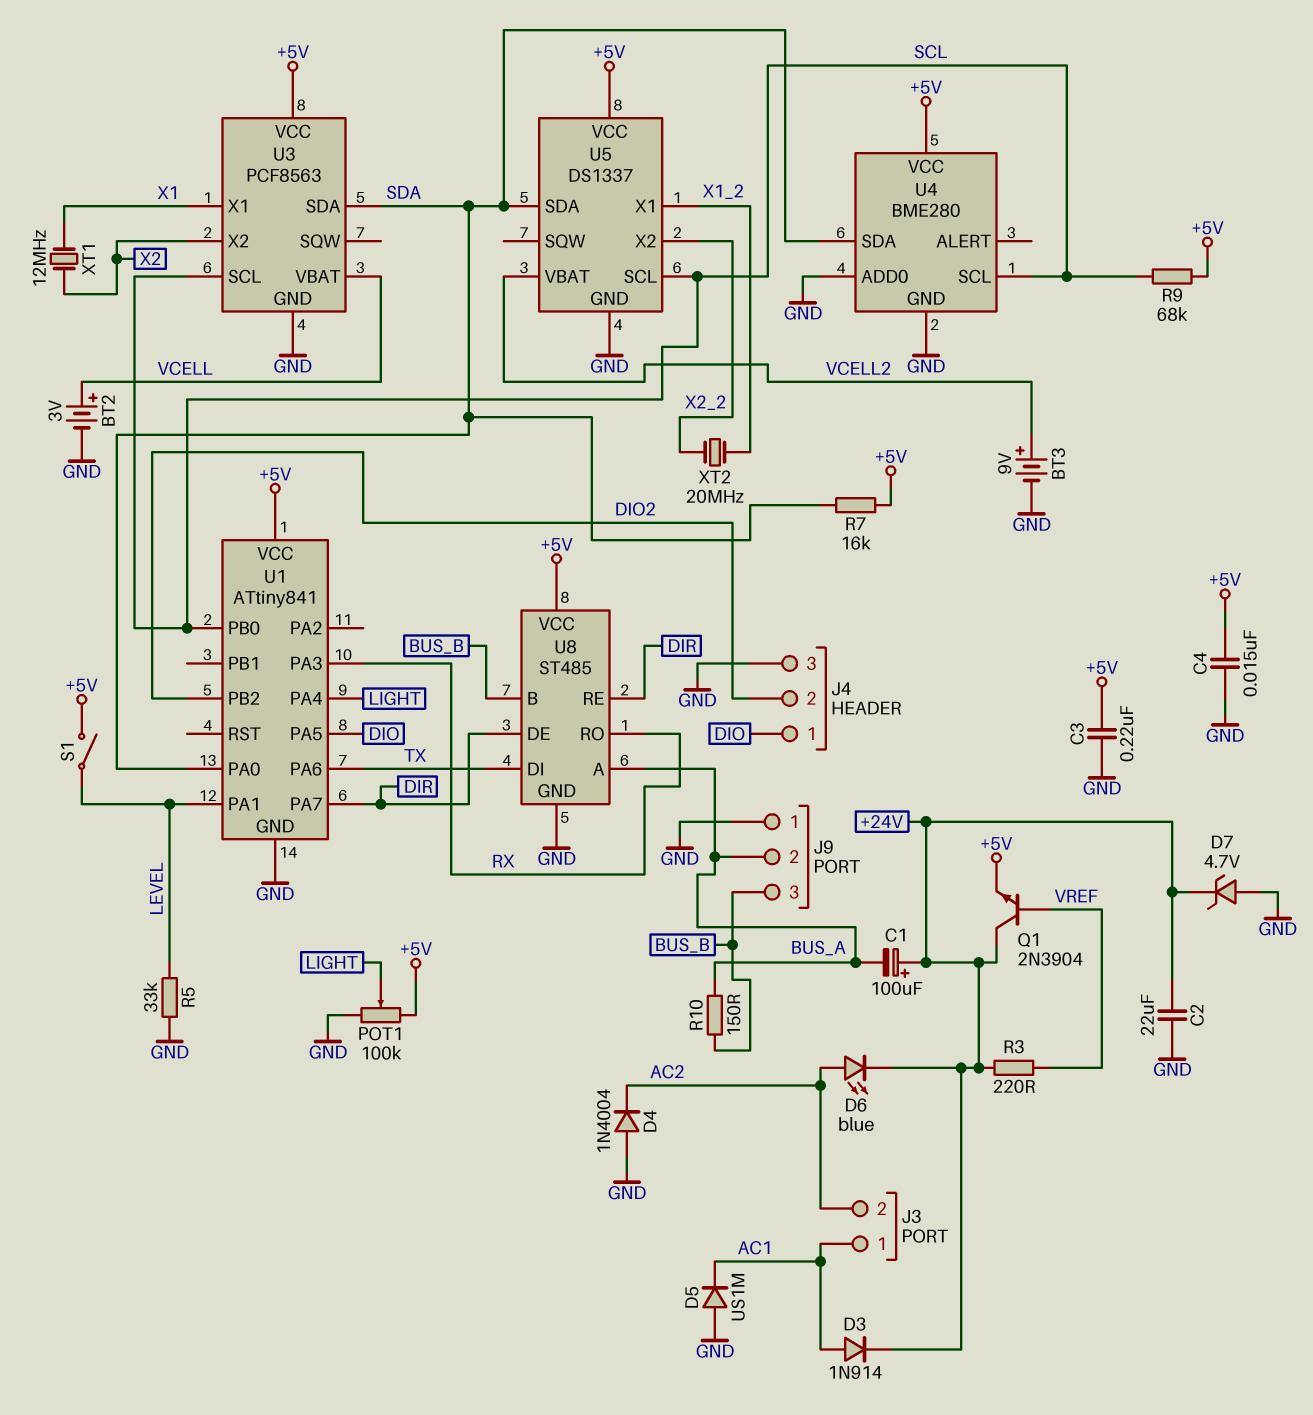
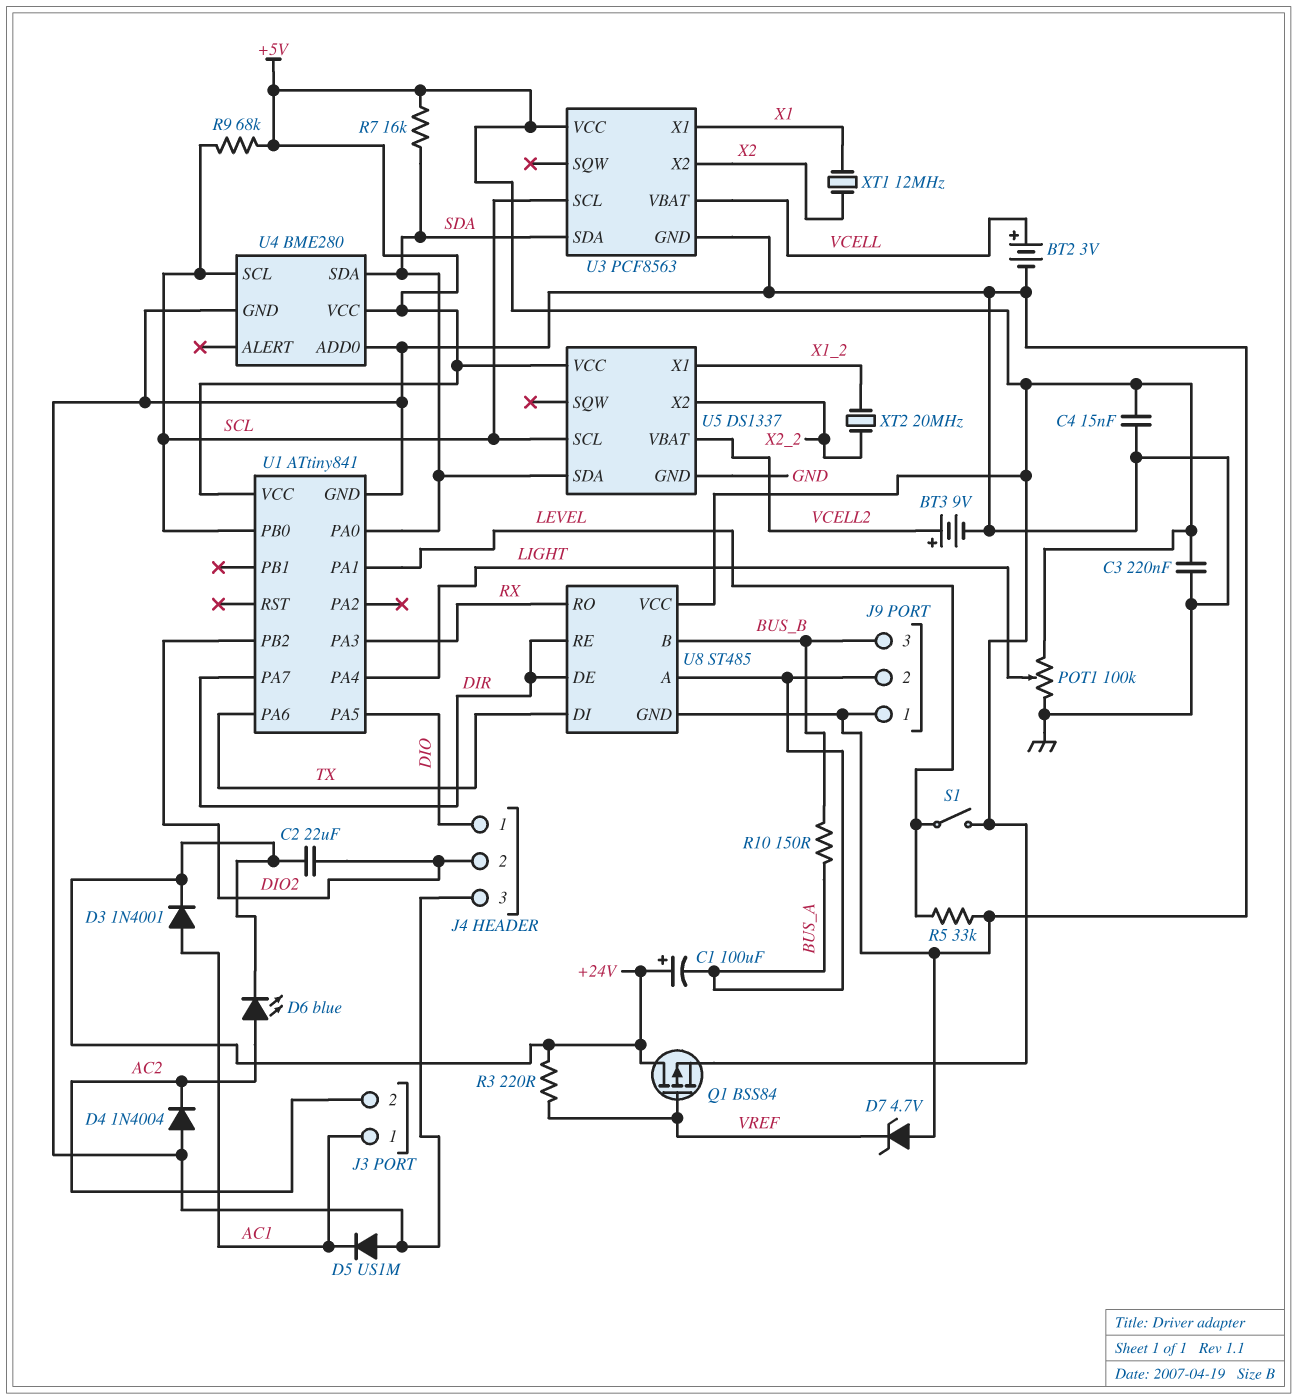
C2: 22uF (+24V, GND) -> 22uF (+24V, DIO2)
D3: diode 1N914 (A AC1, K +24V) -> diode 1N4001 (A AC1, K +24V)
D7: zener 4.7V (A GND, K +24V) -> zener 4.7V (A GND, K VREF)
Q1: NPN 2N3904 (B VREF, C +24V, E +5V) -> PMOS BSS84 (G VREF, D +24V, S +5V)

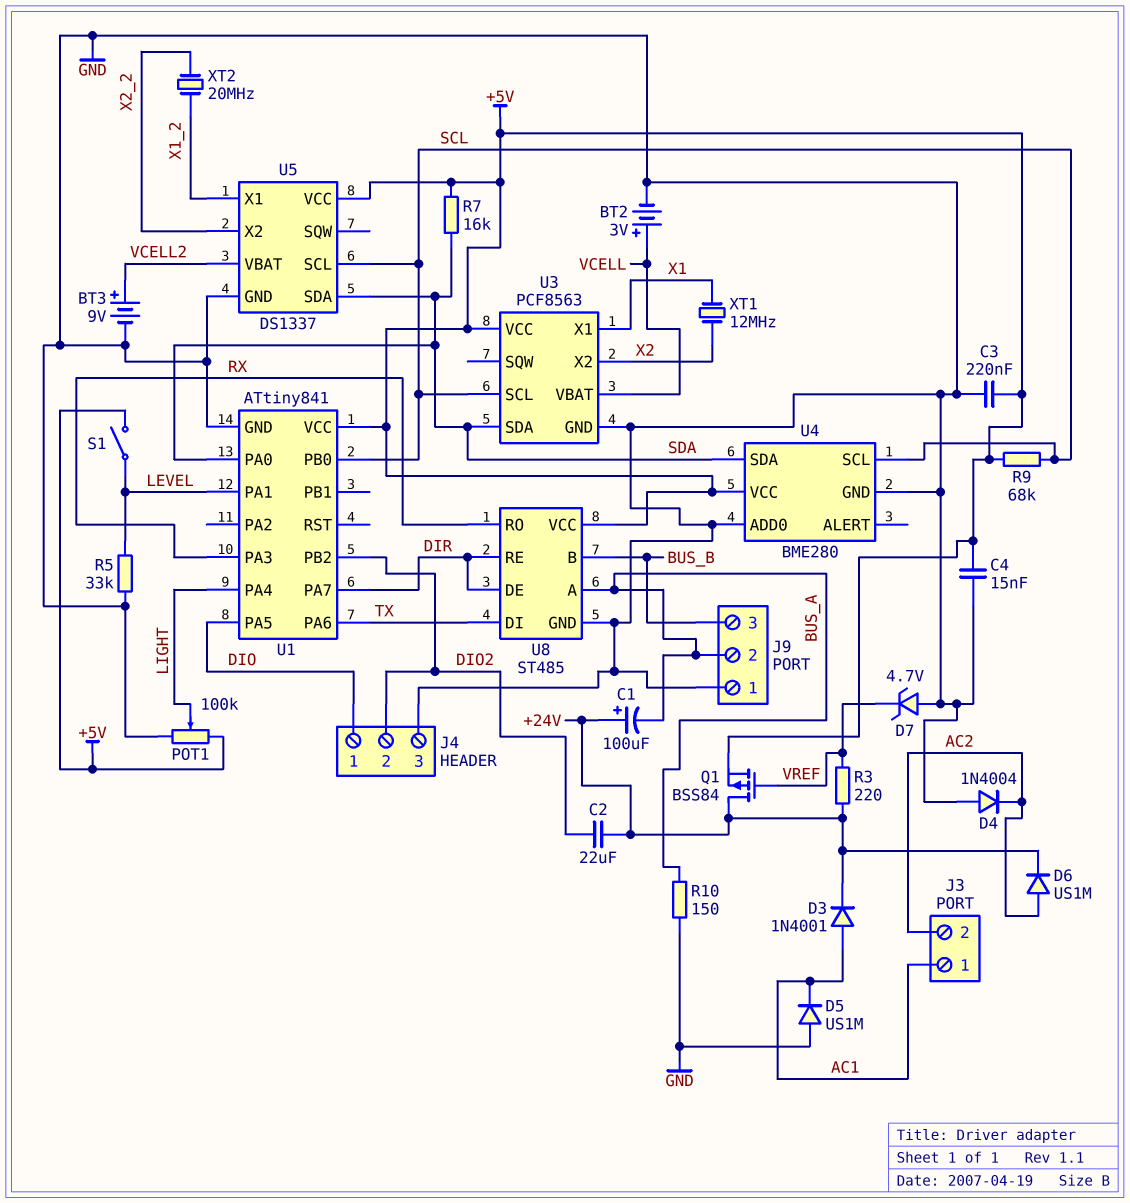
D6: LED blue (A AC2, K +24V) -> diode US1M (A AC2, K +24V)
R10: 150 (BUS_A, BUS_B) -> 150 (BUS_A, GND)

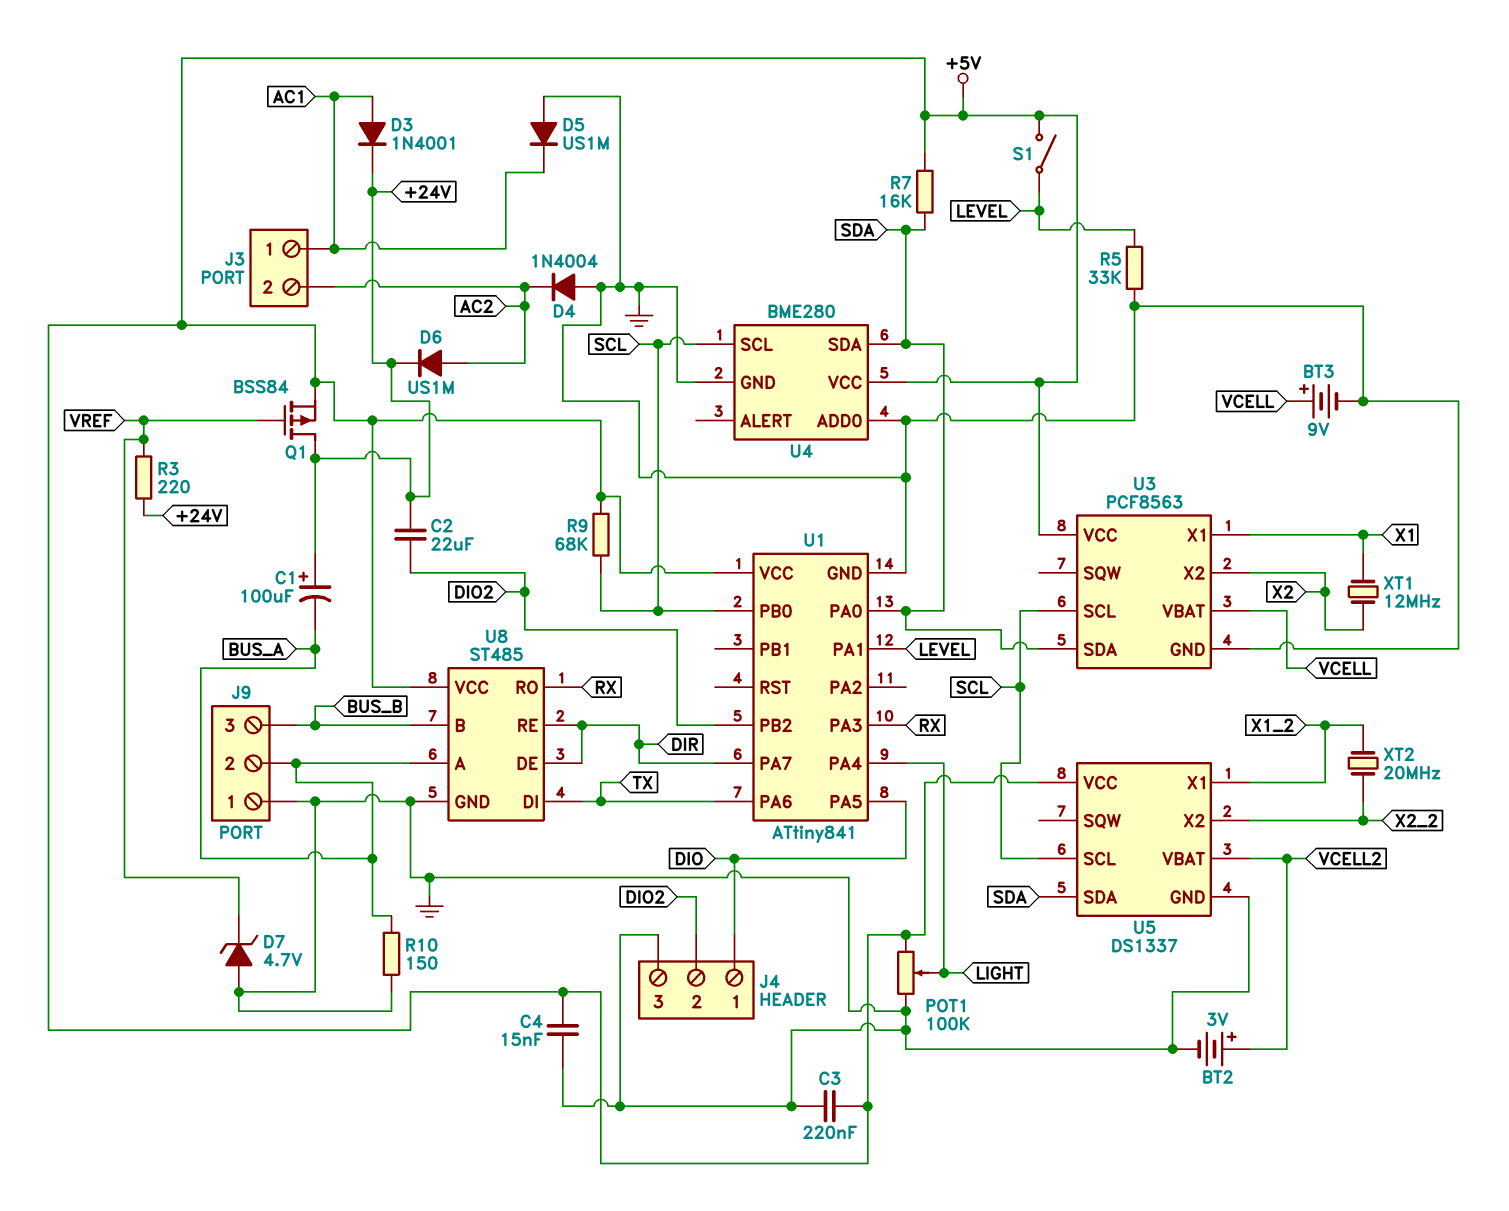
BT2: 3V (plus VCELL, minus GND) -> 3V (plus VCELL2, minus GND)
BT3: 9V (plus VCELL2, minus GND) -> 9V (plus VCELL, minus GND)

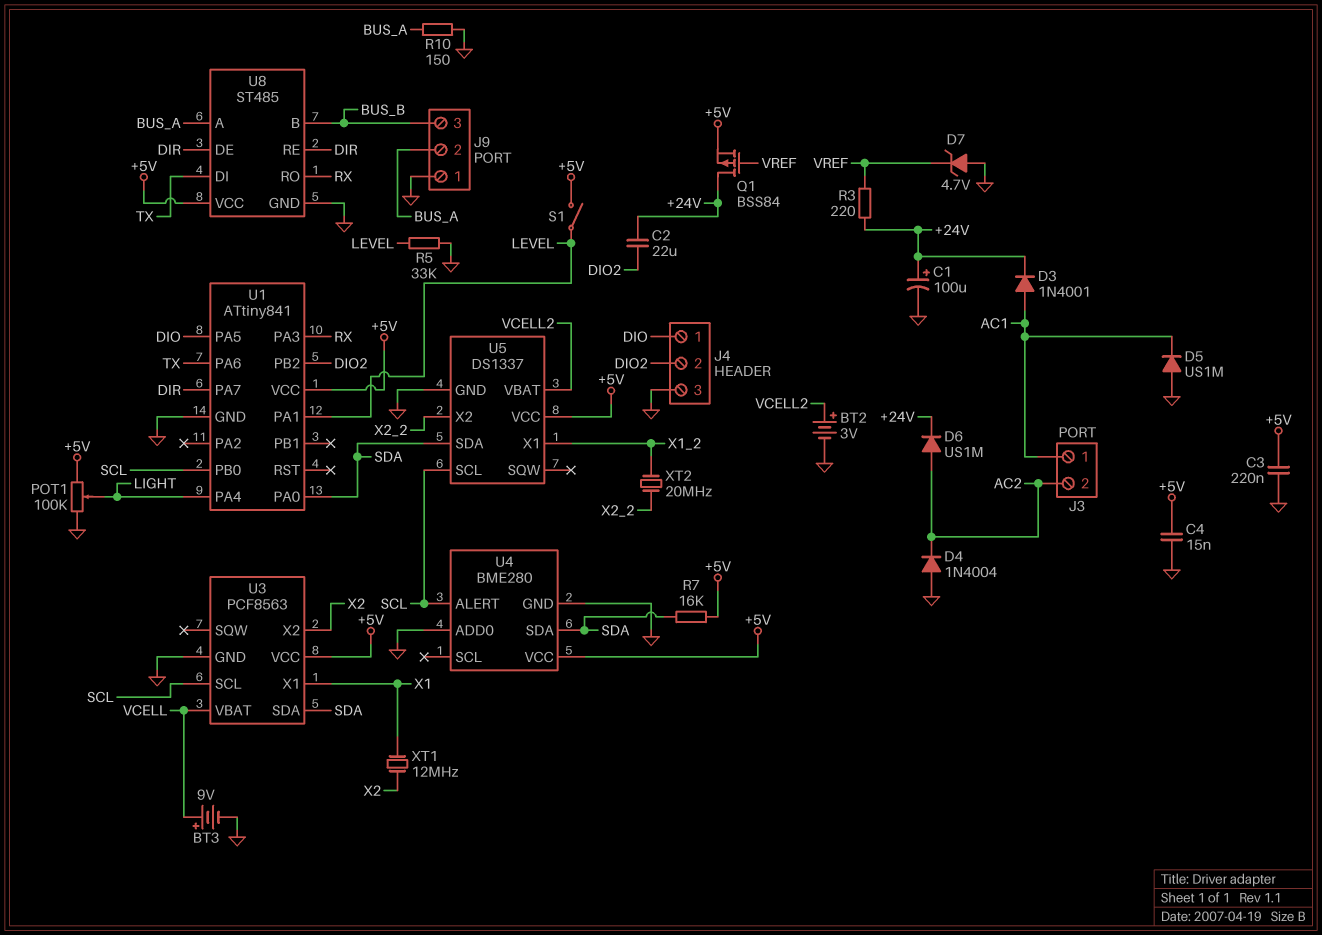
C1: 100uF (plus +24V, minus BUS_A) -> 100uF (plus +24V, minus GND)
R9: 68k (+5V, SCL) -> none
U4 pin ALERT: none -> SCL
U4 pin SCL: SCL -> none

